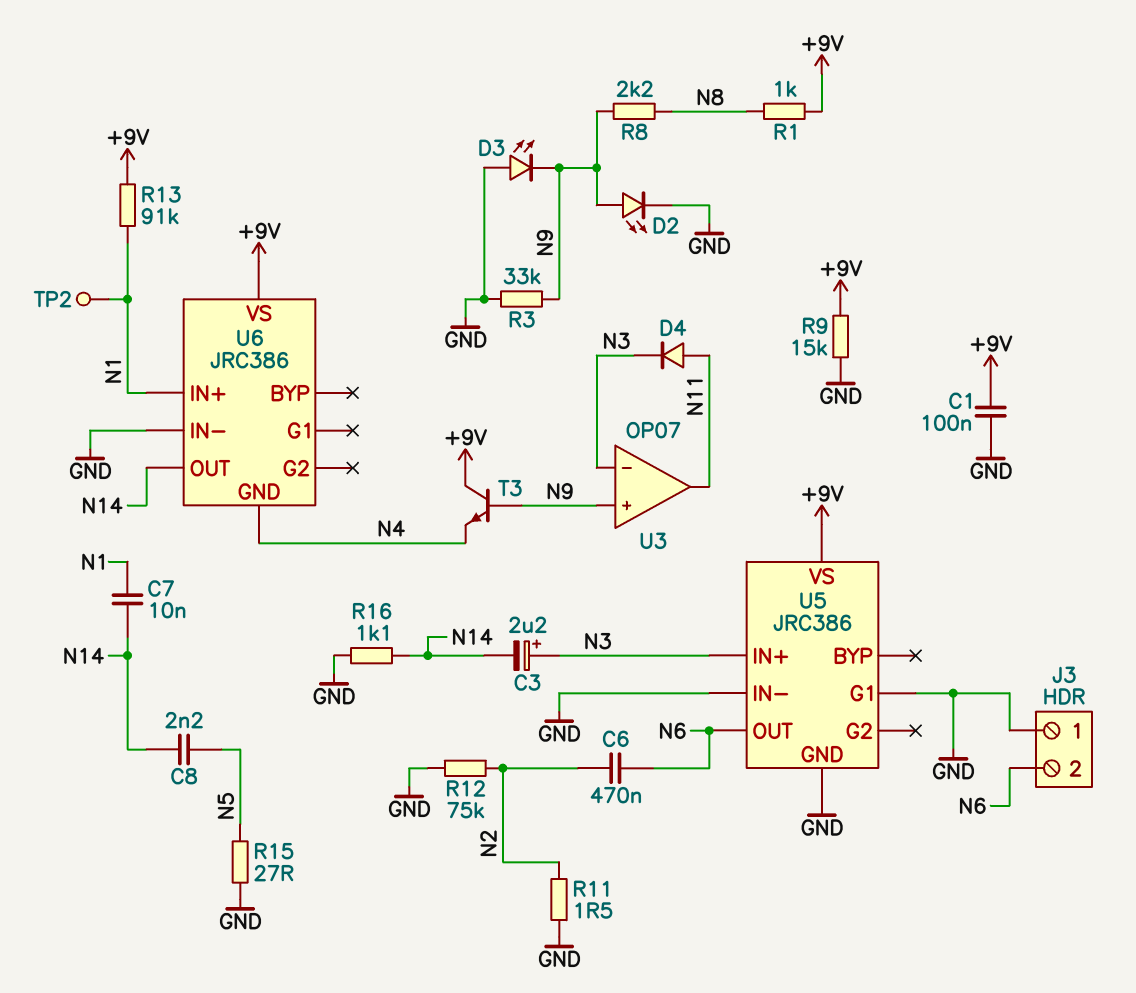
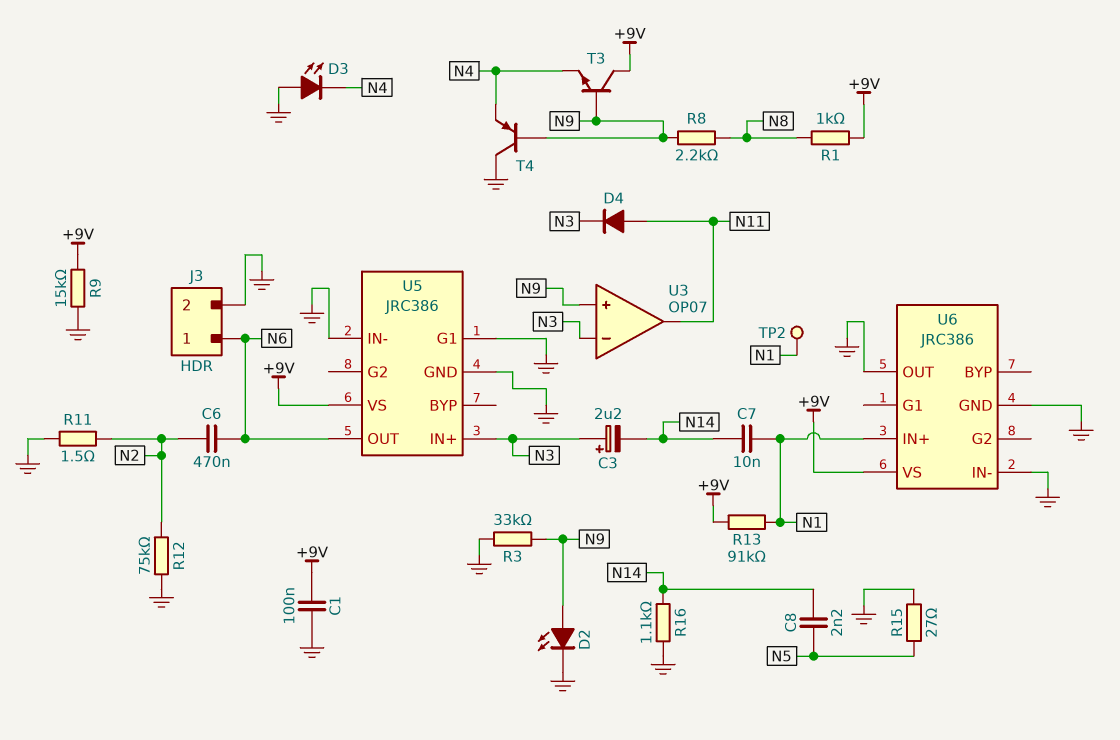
D3: LED (A GND, K N9) -> LED (A GND, K N4)
J3 pin 1: GND -> N6
J3 pin 2: N6 -> GND
T4: none -> PNP (B N9, C GND, E N4)
U6 pin GND: N4 -> GND
U6 pin OUT: N14 -> GND

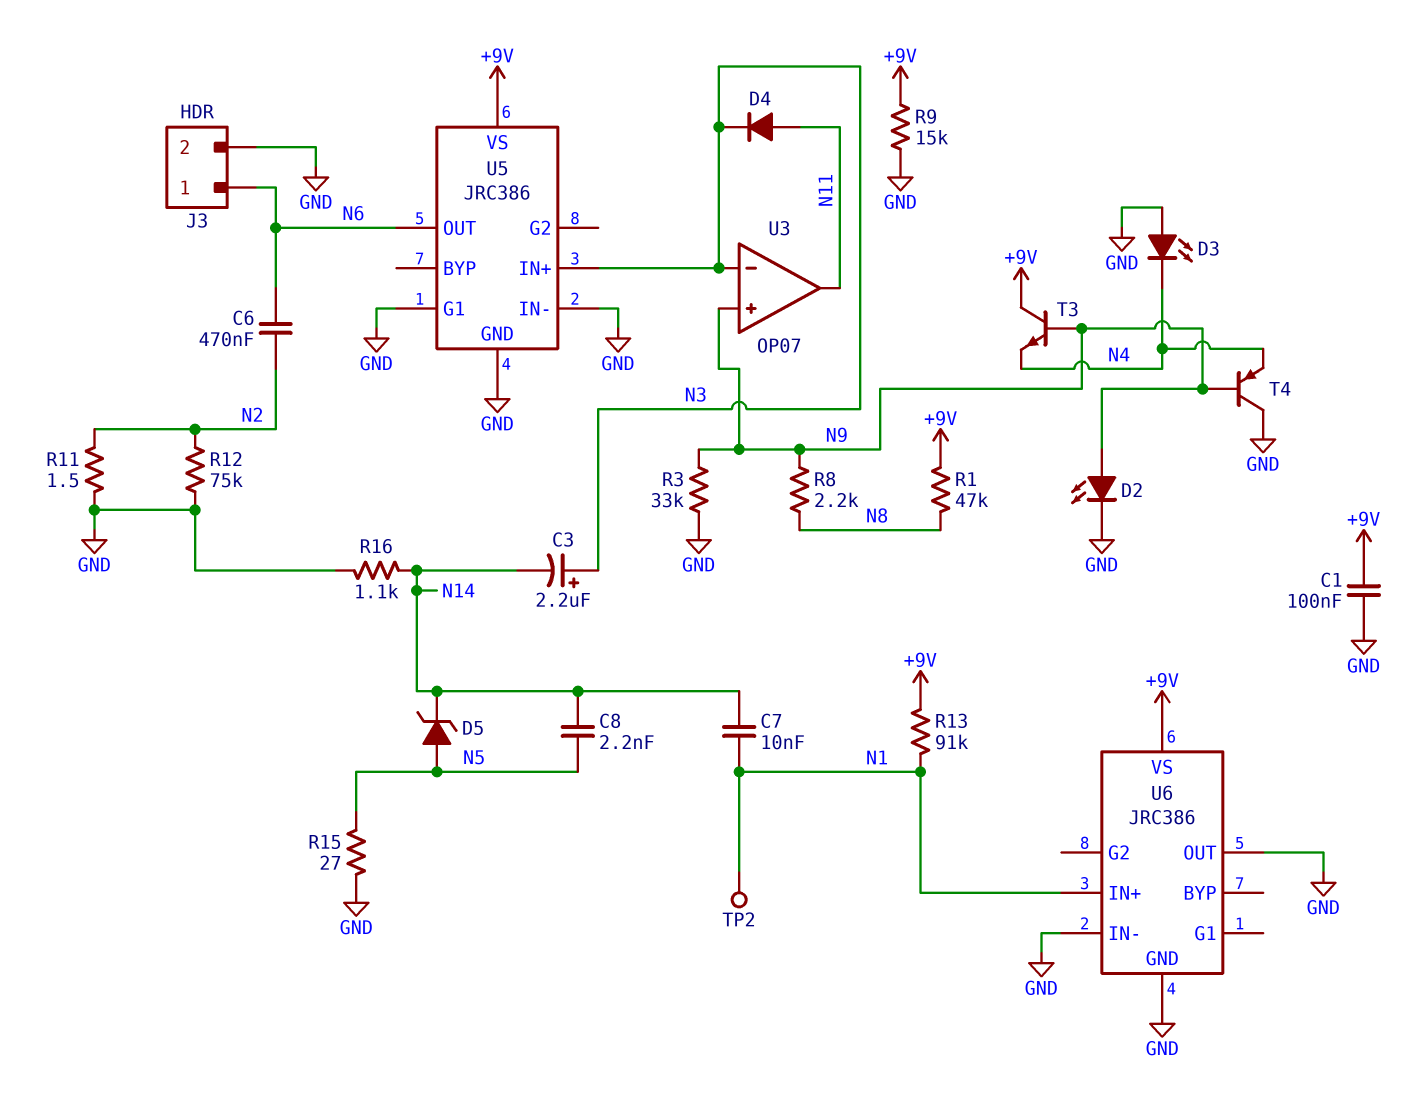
D5: none -> zener (A N5, K N14)
R1: 1k (+9V, N8) -> 47k (+9V, N8)

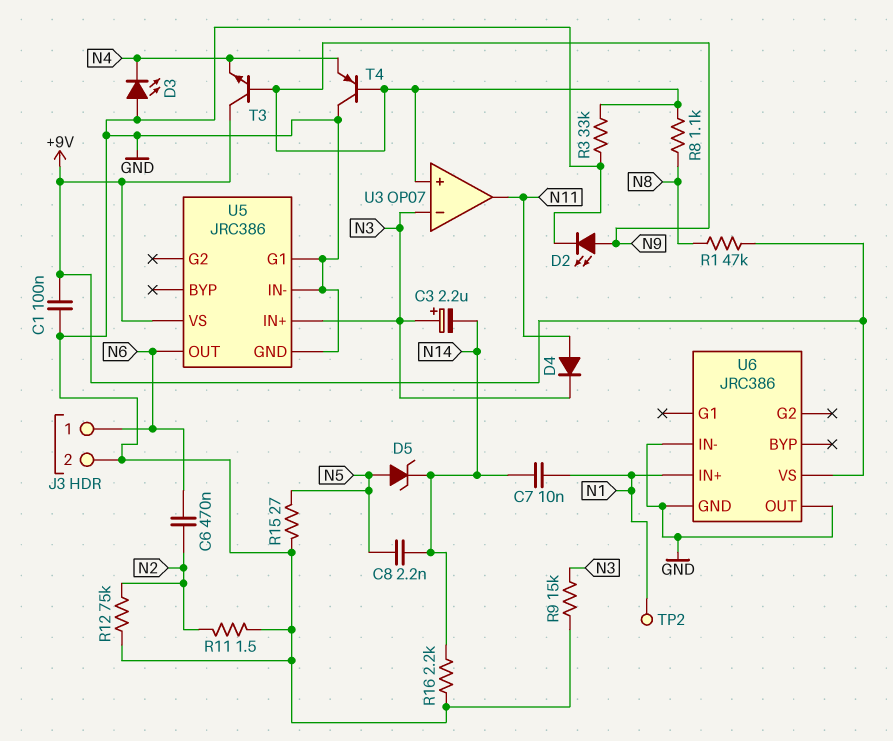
R8: 2.2k (N8, N9) -> 1.1k (N8, N9)
R9: 15k (+9V, GND) -> 15k (GND, N3)
R13: 91k (+9V, N1) -> none
R16: 1.1k (GND, N14) -> 2.2k (GND, N14)

